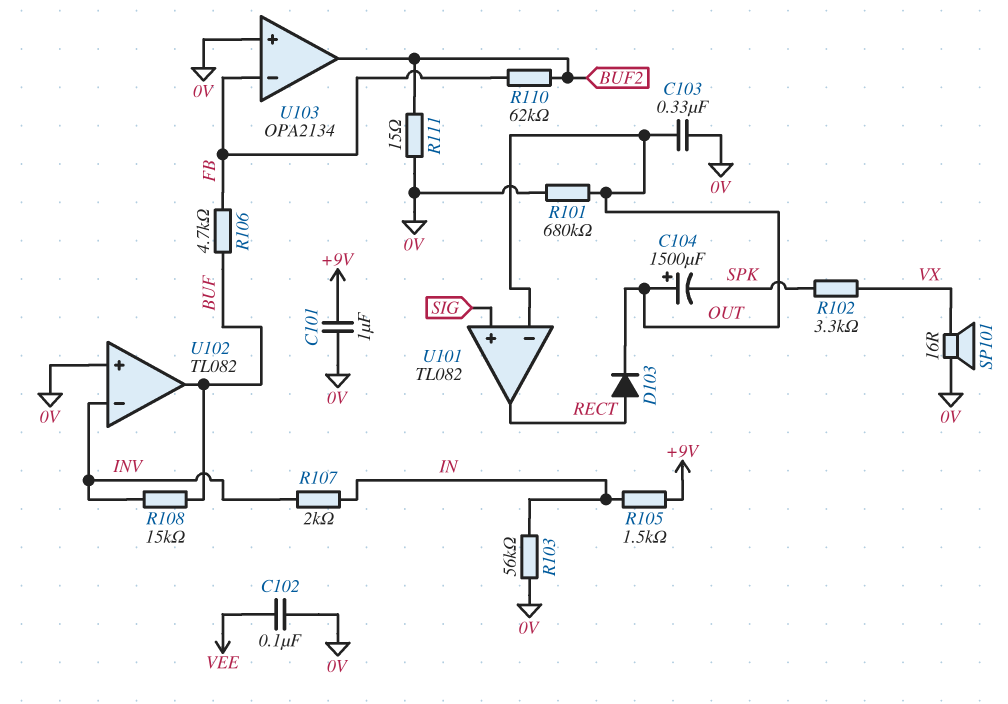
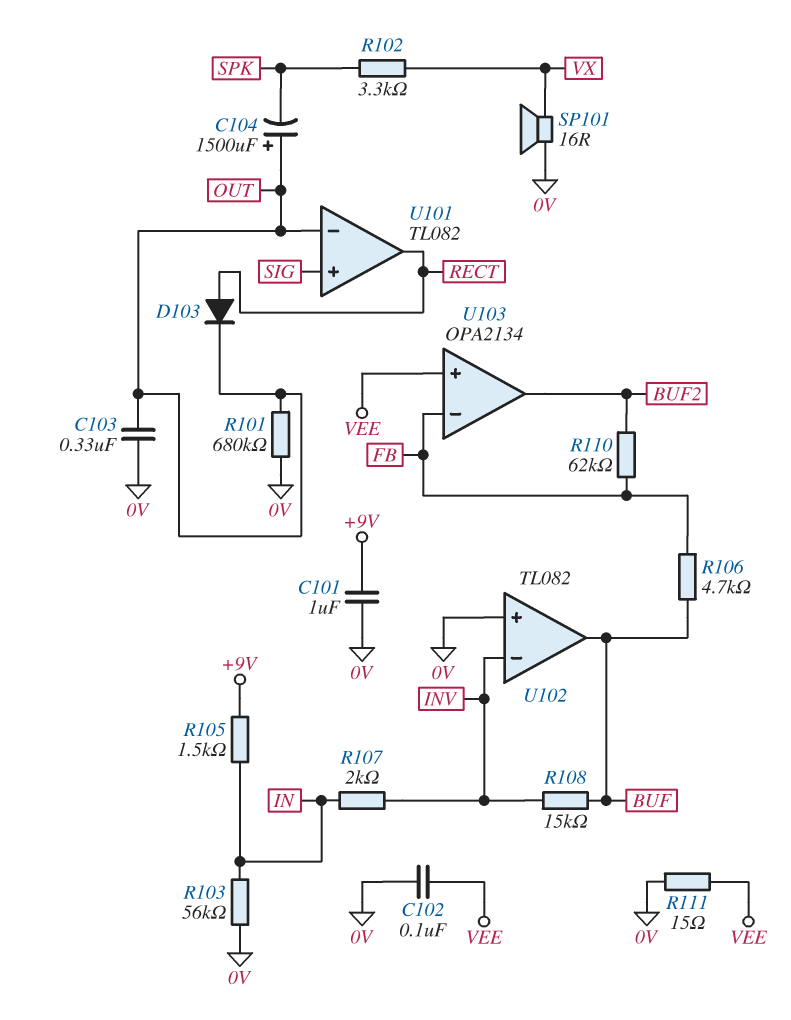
R111: 15 (0V, BUF2) -> 15 (0V, VEE)
U103 pin in+: 0V -> VEE

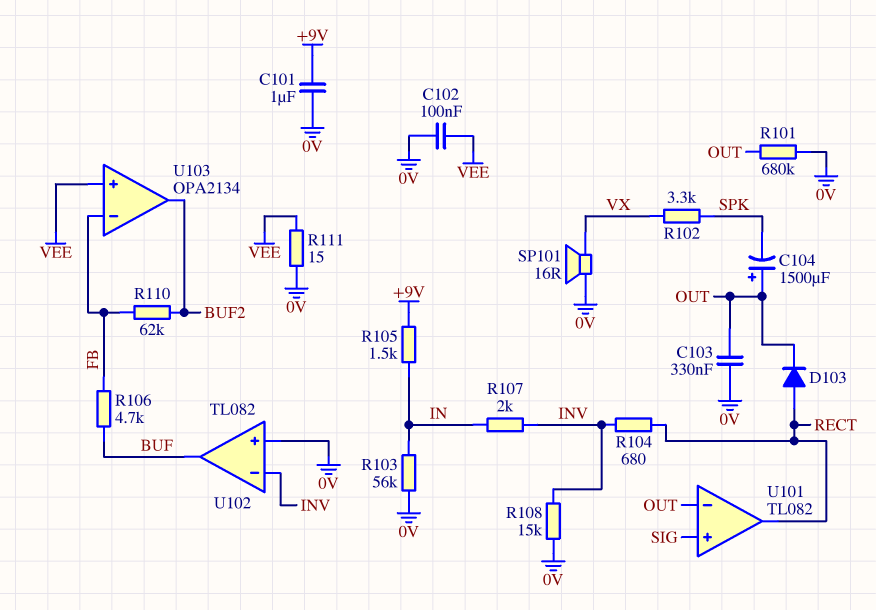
R104: none -> 680 (INV, RECT)
R108: 15k (BUF, INV) -> 15k (0V, INV)

